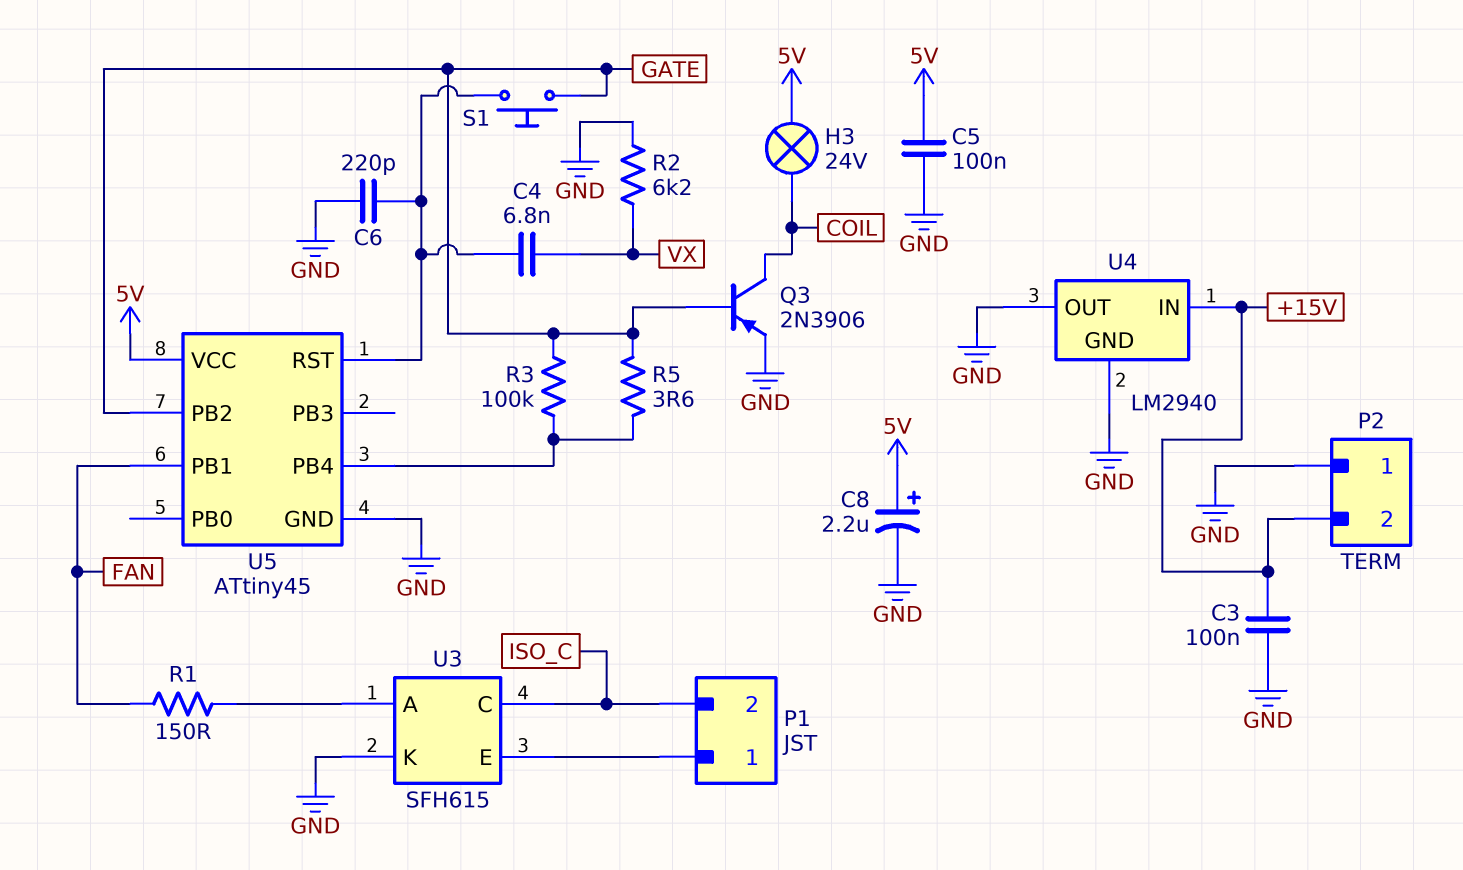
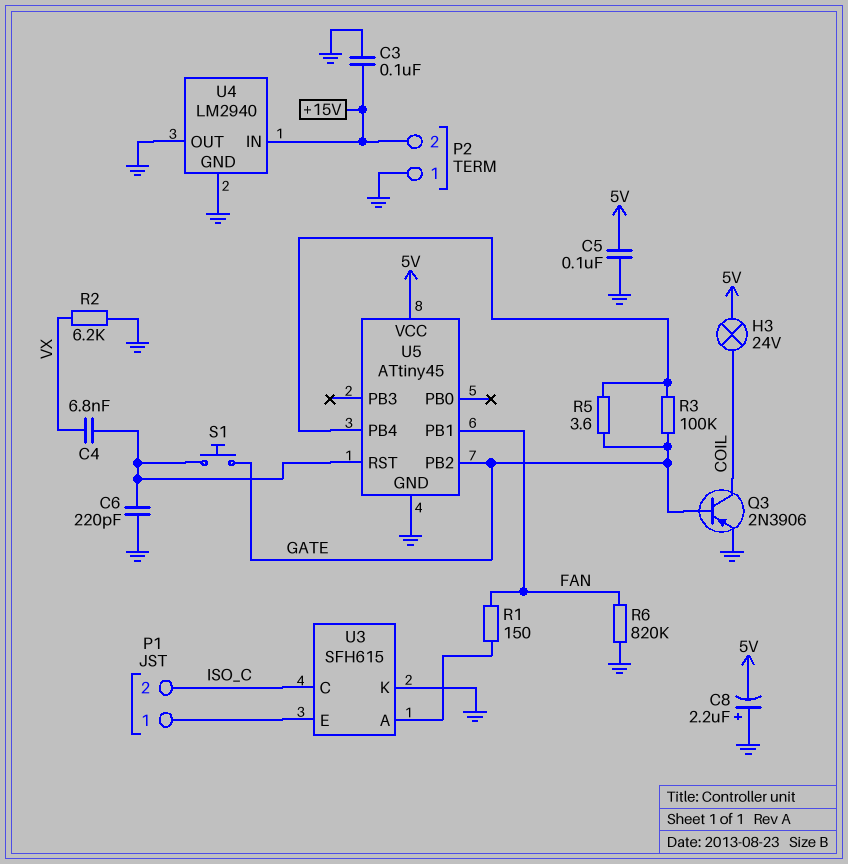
C8: 2.2uF (plus 5V, minus GND) -> 2.2uF (plus GND, minus 5V)
R6: none -> 820k (FAN, GND)

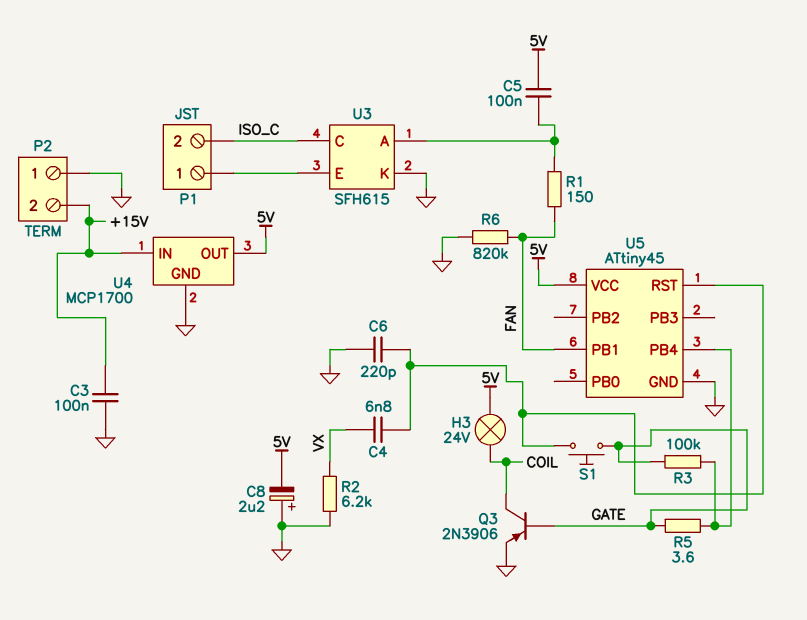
C5: 100nF (5V, GND) -> 100nF (5V, U3/A)
U4: LM2940 -> MCP1700
U4 pin OUT: GND -> 5V
U5 pin PB2: GATE -> none

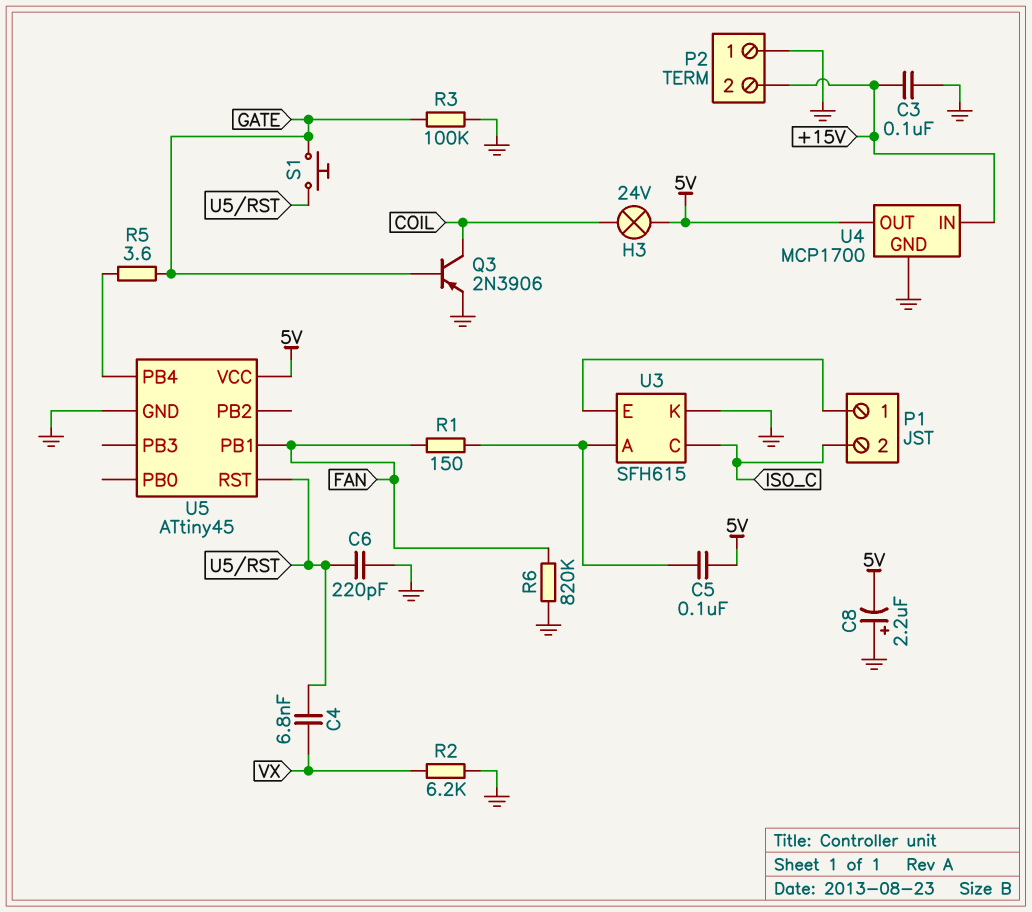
R3: 100k (GATE, U5/PB4) -> 100k (GATE, GND)

